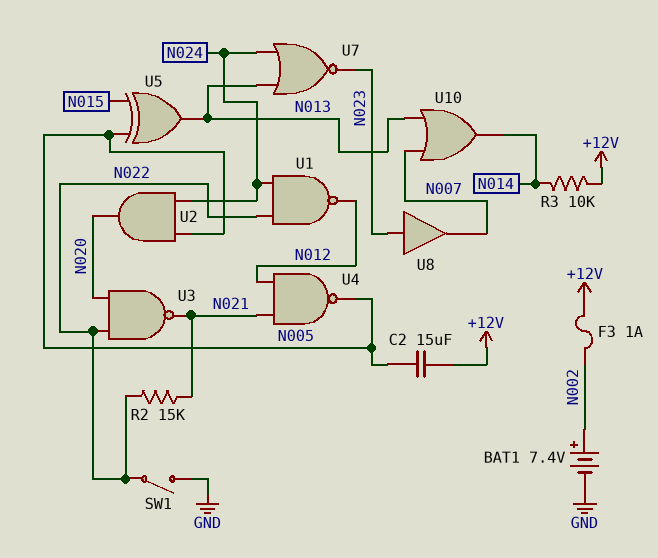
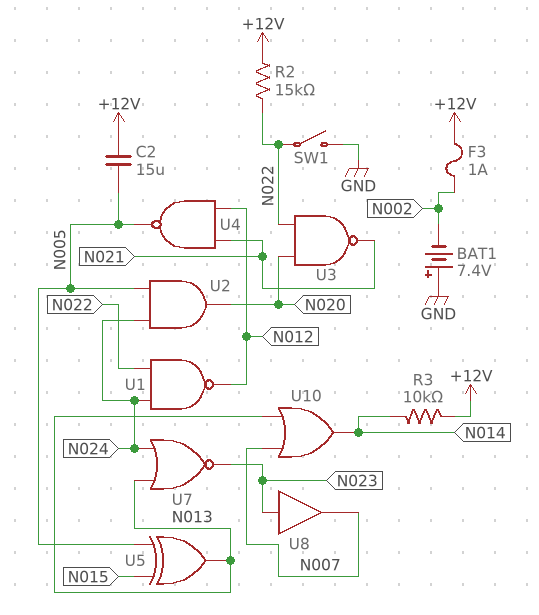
BAT1: 7.4V (plus N002, minus GND) -> 7.4V (plus GND, minus N002)
R2: 15k (N021, N022) -> 15k (+12V, N022)

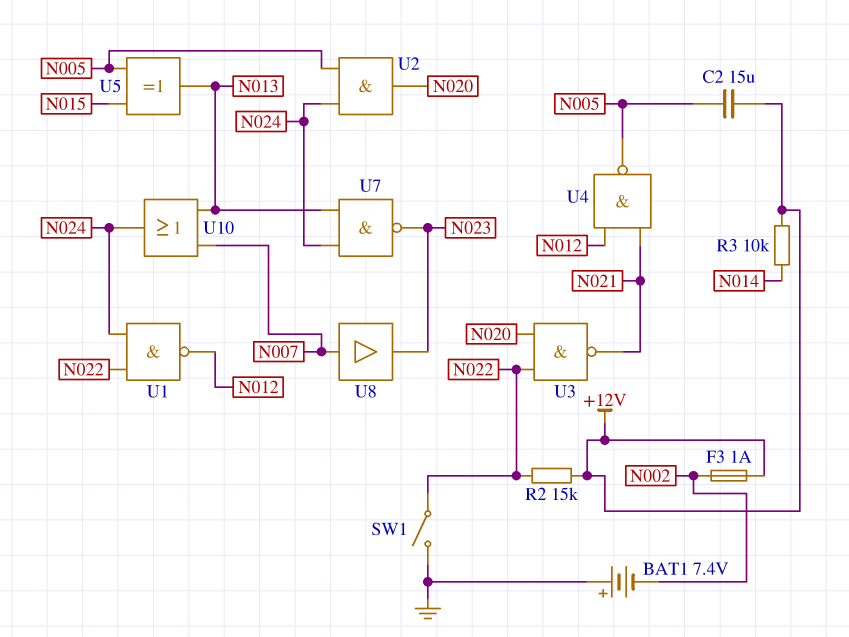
U7: NOR (in N013, in N024, out N023) -> NAND (in N013, in N024, out N023)
U8: buffer (in N023, out N007) -> buffer (in N007, out N023)
U10: OR (in N007, in N013, out N014) -> OR (in N007, in N013, out N024)

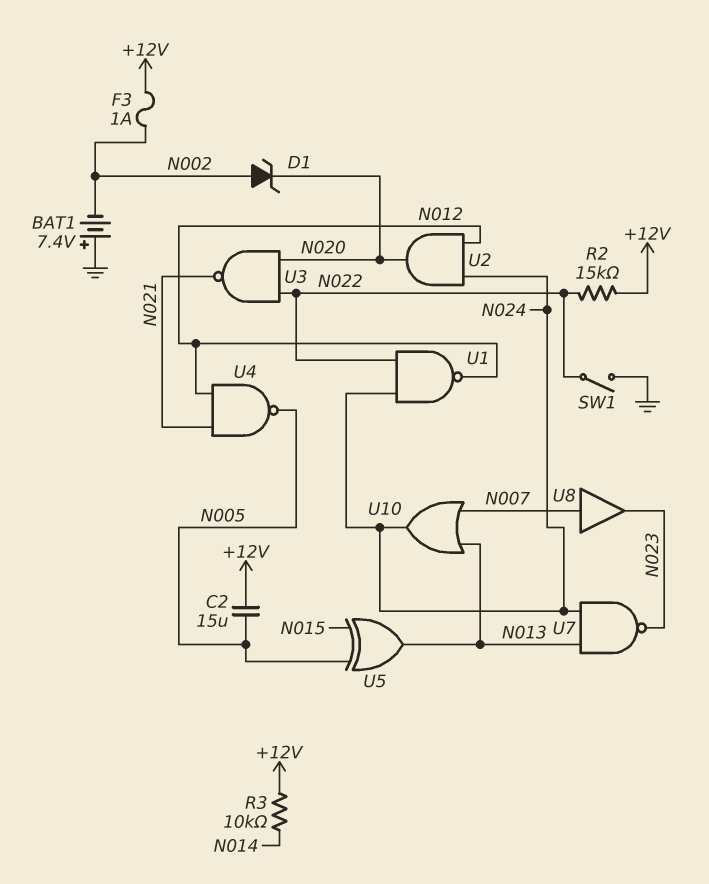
D1: none -> zener (A N002, K N020)
U2: AND (in N005, in N024, out N020) -> AND (in N012, in N024, out N020)

